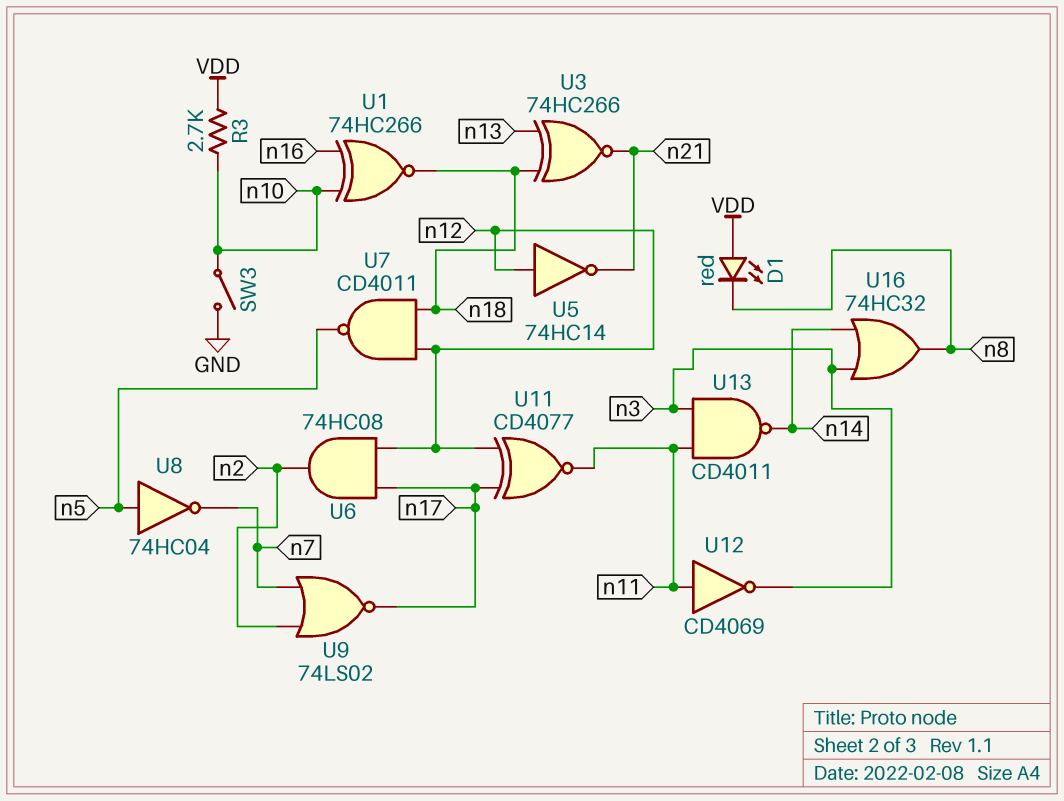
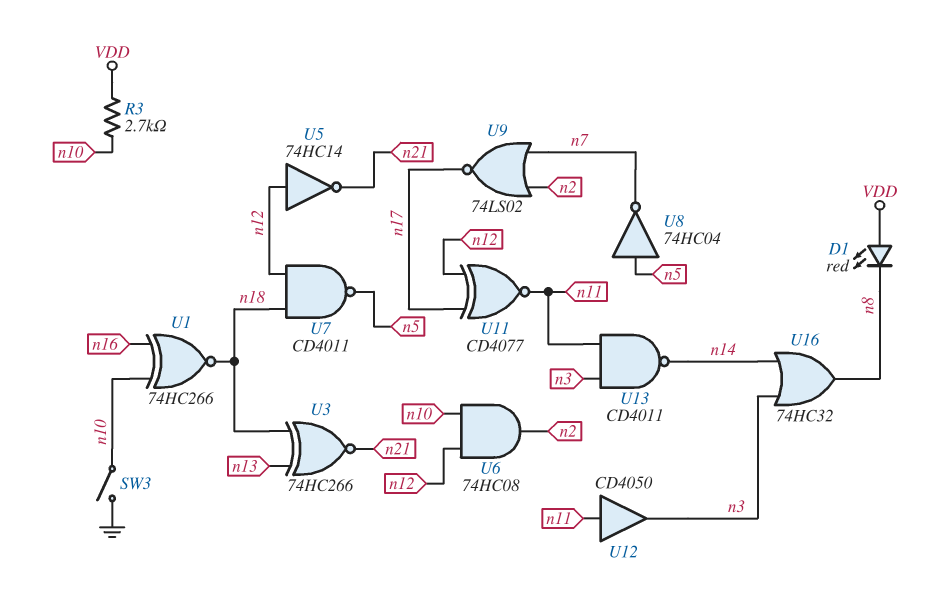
U6: AND 74HC08 (in n12, in n17, out n2) -> AND 74HC08 (in n10, in n12, out n2)
U12: NOT CD4069 (in n11, out n3) -> buffer CD4050 (in n11, out n3)

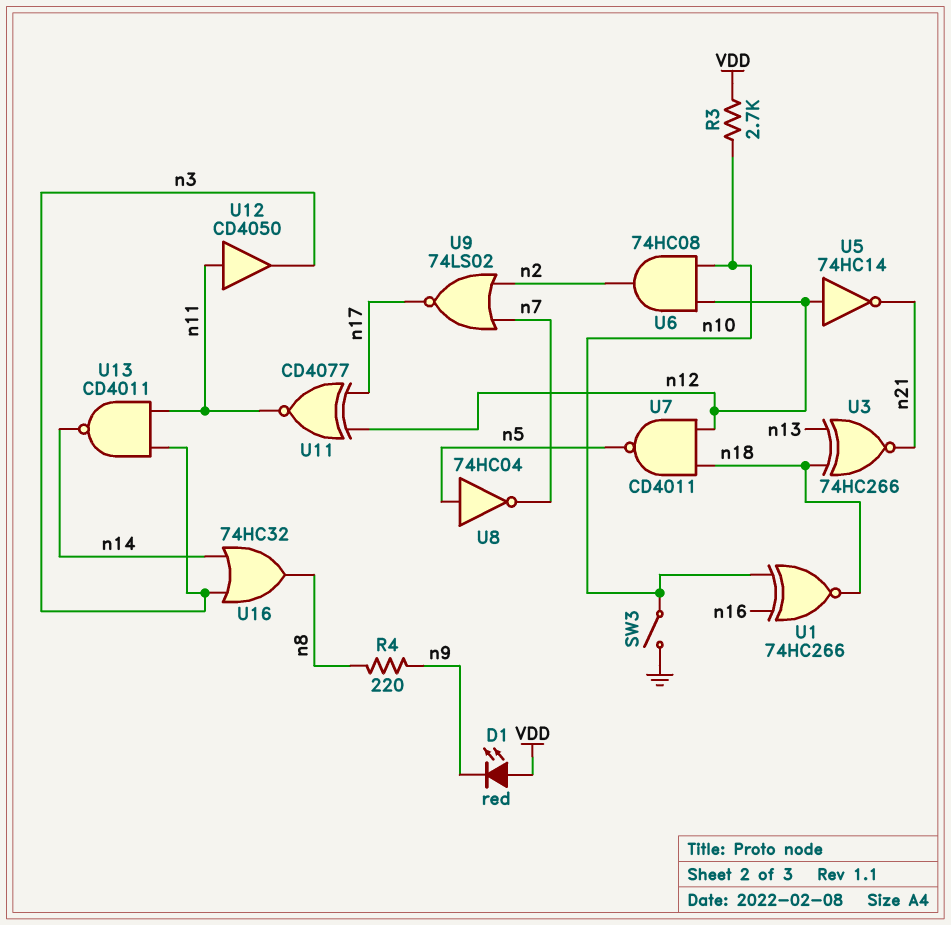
D1: LED red (A VDD, K n8) -> LED red (A VDD, K n9)
R4: none -> 220 (n8, n9)

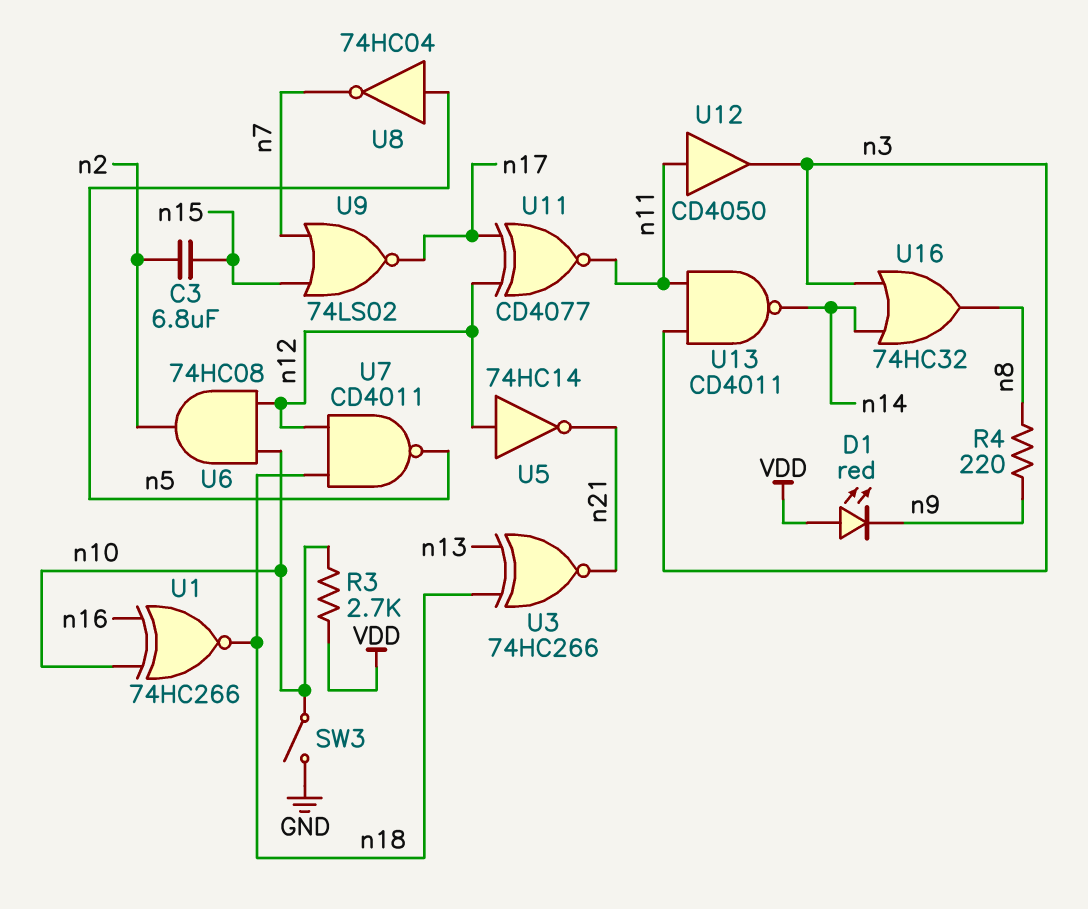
C3: none -> 6.8uF (n2, n15)
U9: NOR 74LS02 (in n2, in n7, out n17) -> NOR 74LS02 (in n7, in n15, out n17)

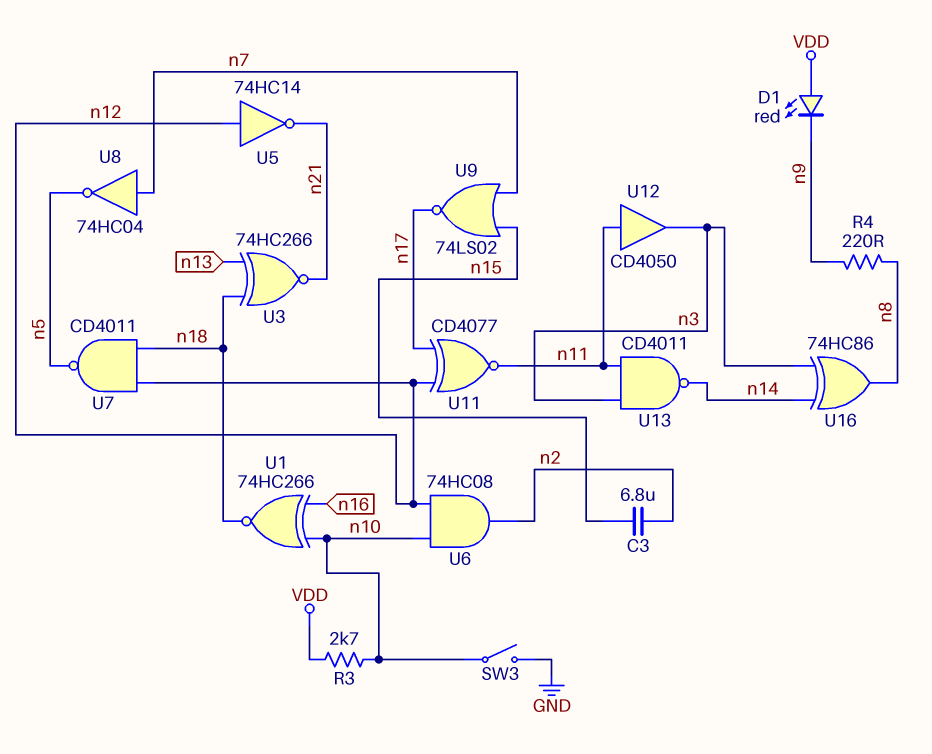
U8: NOT 74HC04 (in n5, out n7) -> NOT 74HC04 (in n7, out n5)
U16: OR 74HC32 (in n3, in n14, out n8) -> XOR 74HC86 (in n3, in n14, out n8)

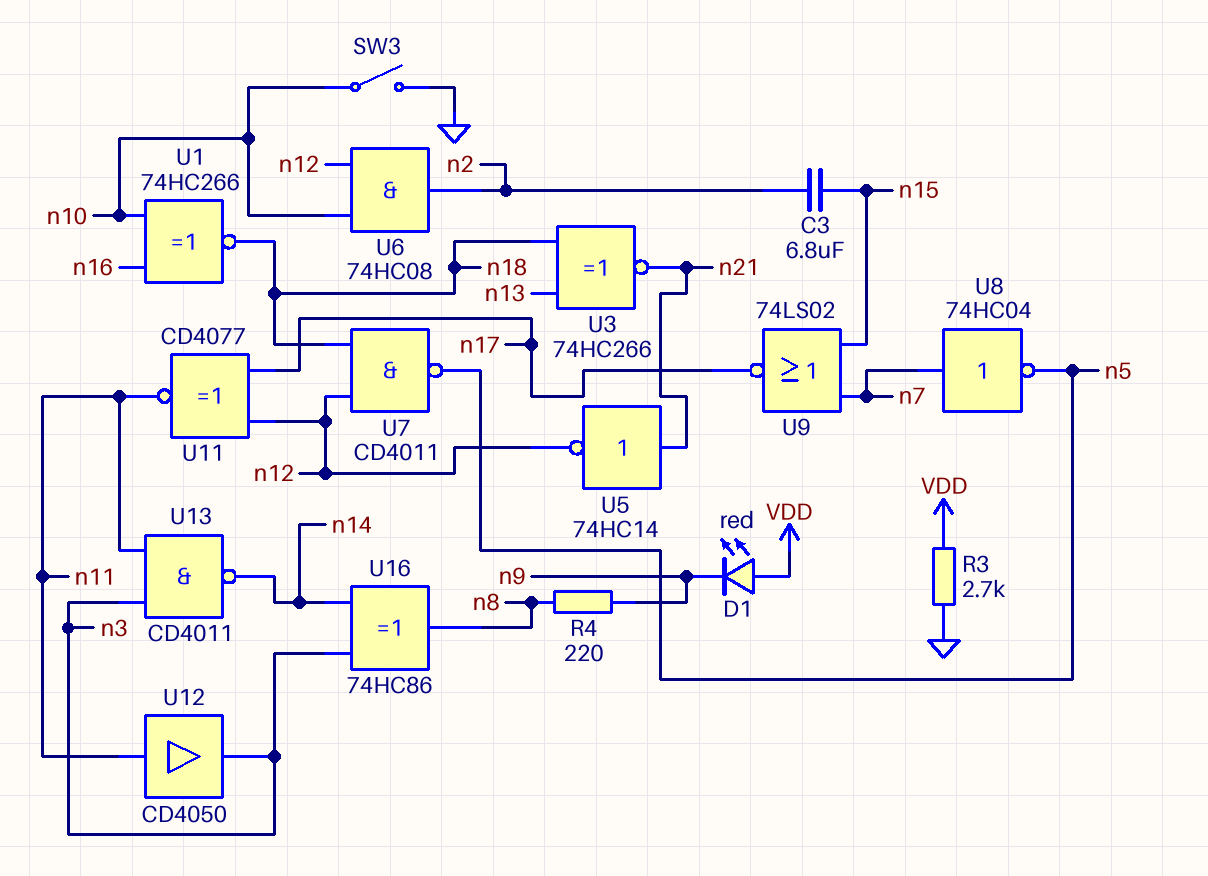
R3: 2.7k (VDD, n10) -> 2.7k (GND, VDD)
U5: NOT 74HC14 (in n12, out n21) -> NOT 74HC14 (in n21, out n12)

